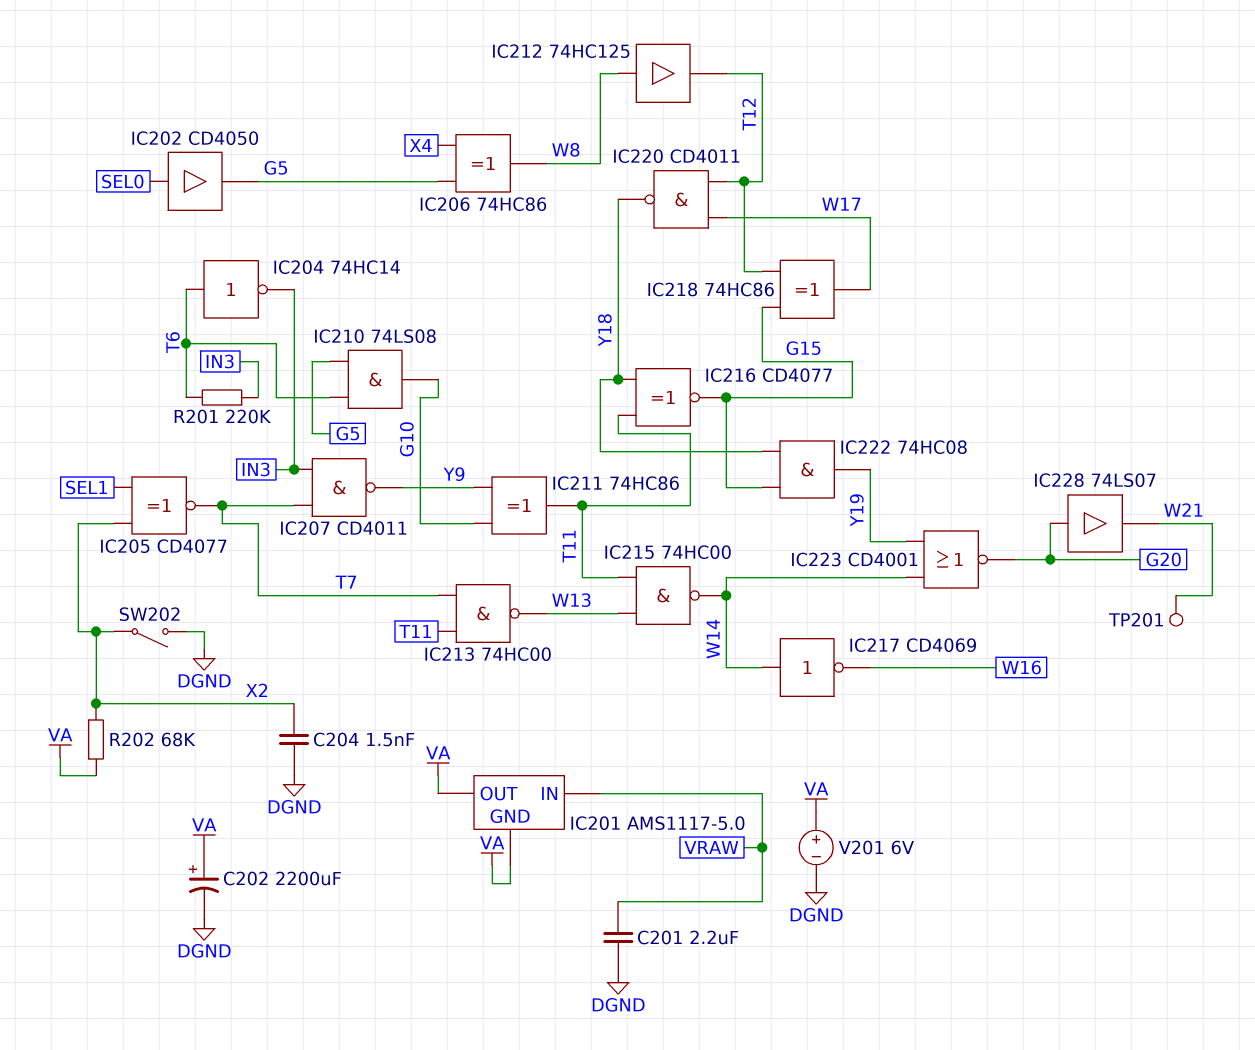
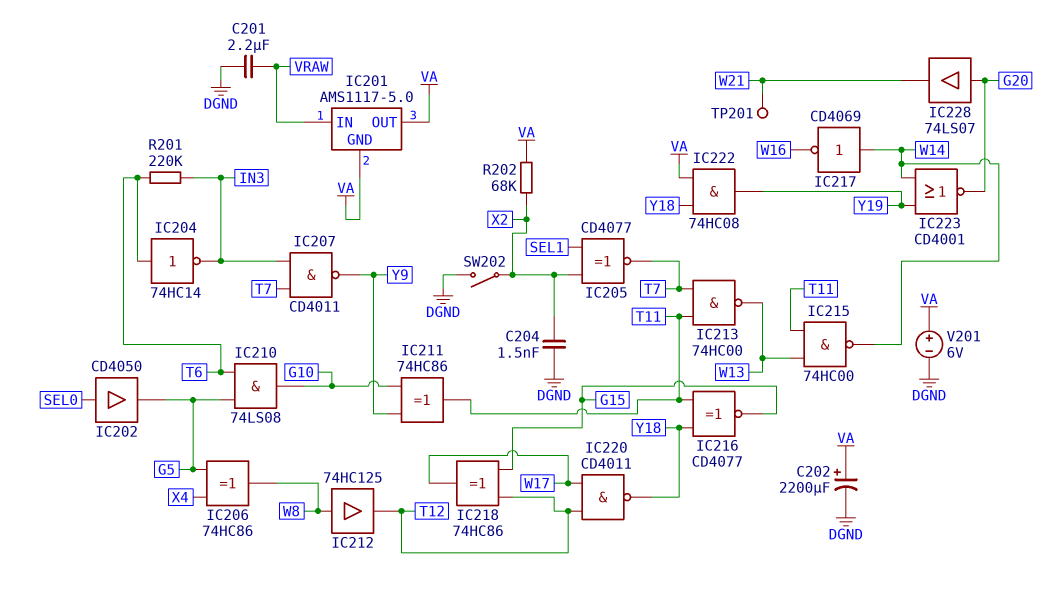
IC222: AND 74HC08 (in G15, in Y18, out Y19) -> AND 74HC08 (in VA, in Y18, out Y19)

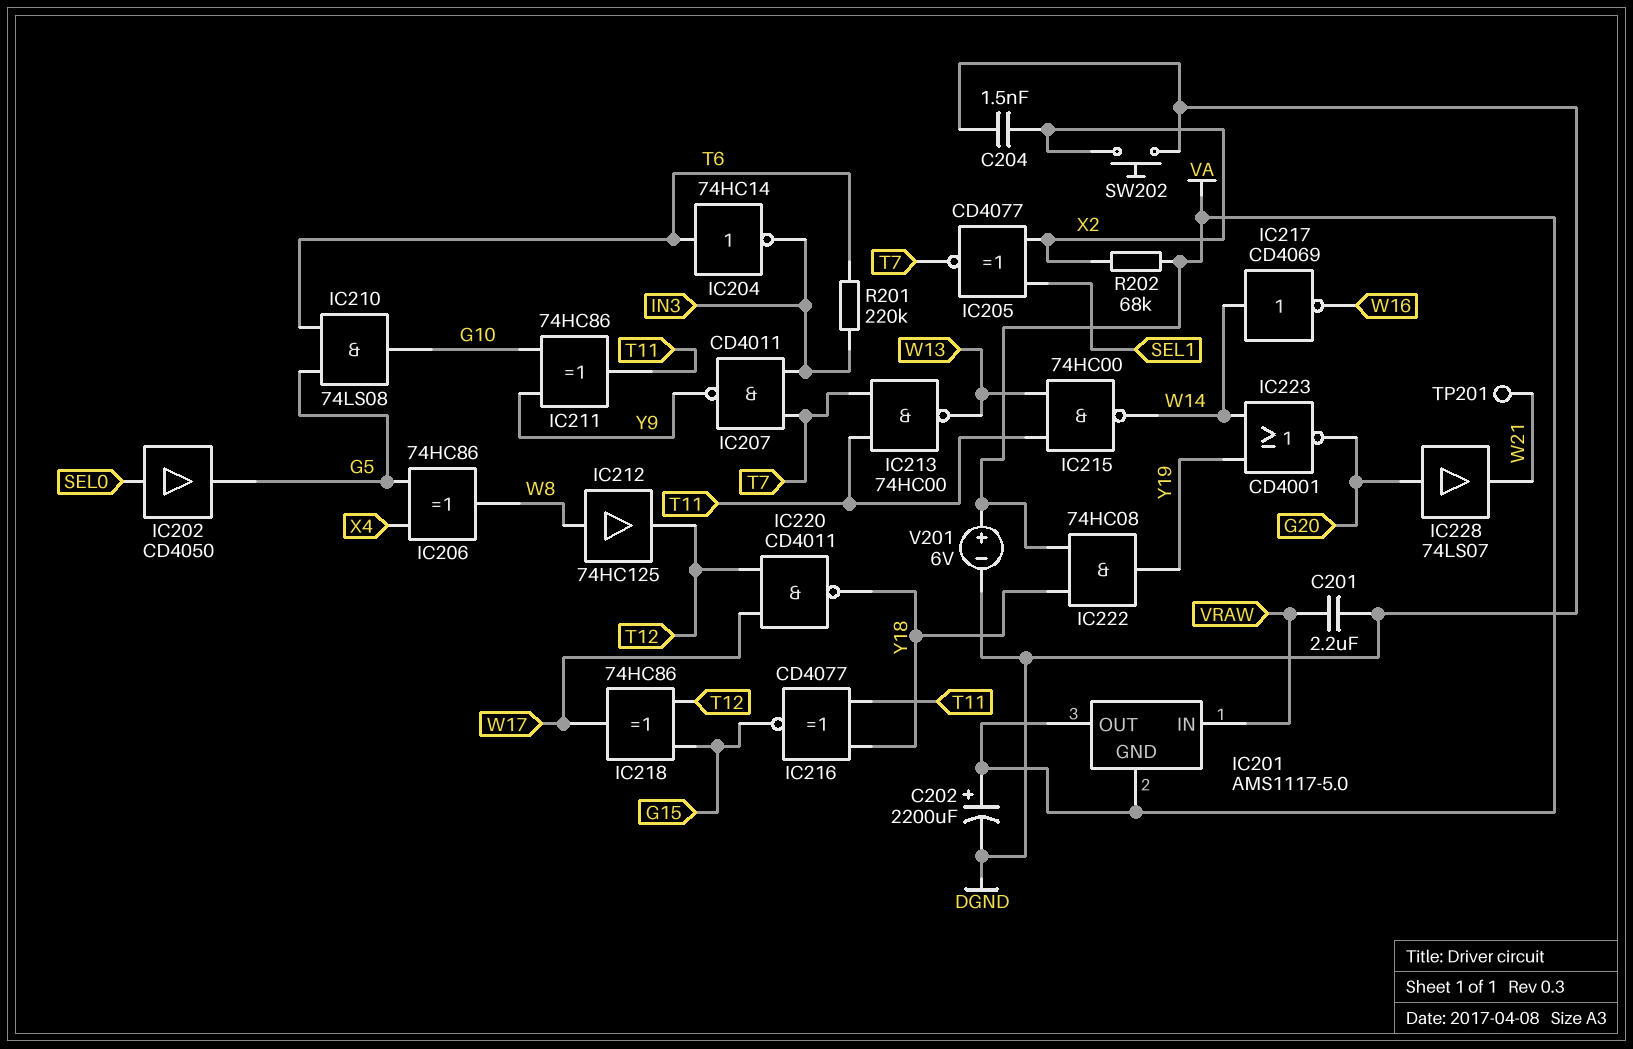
SW202: switch (DGND, X2) -> button (DGND, X2)

